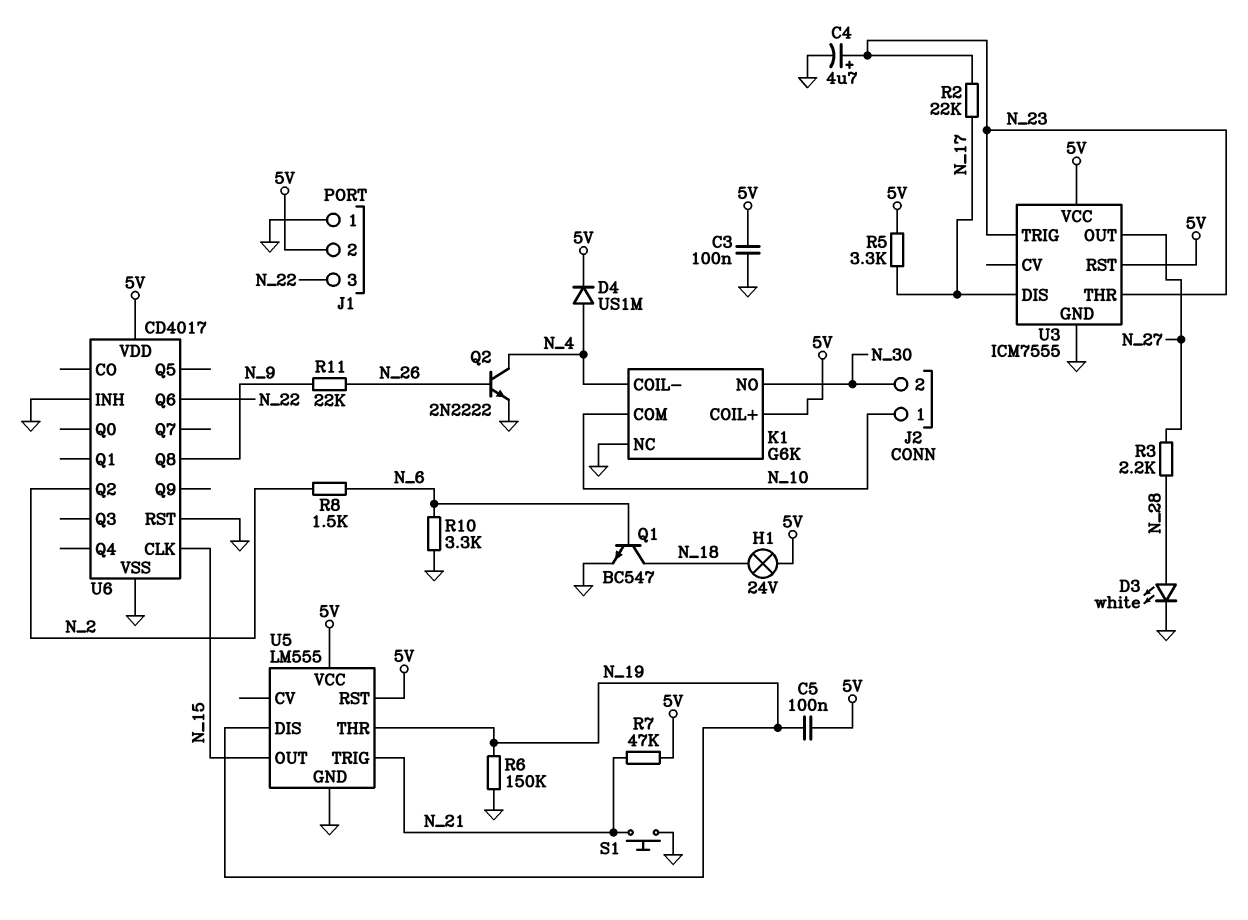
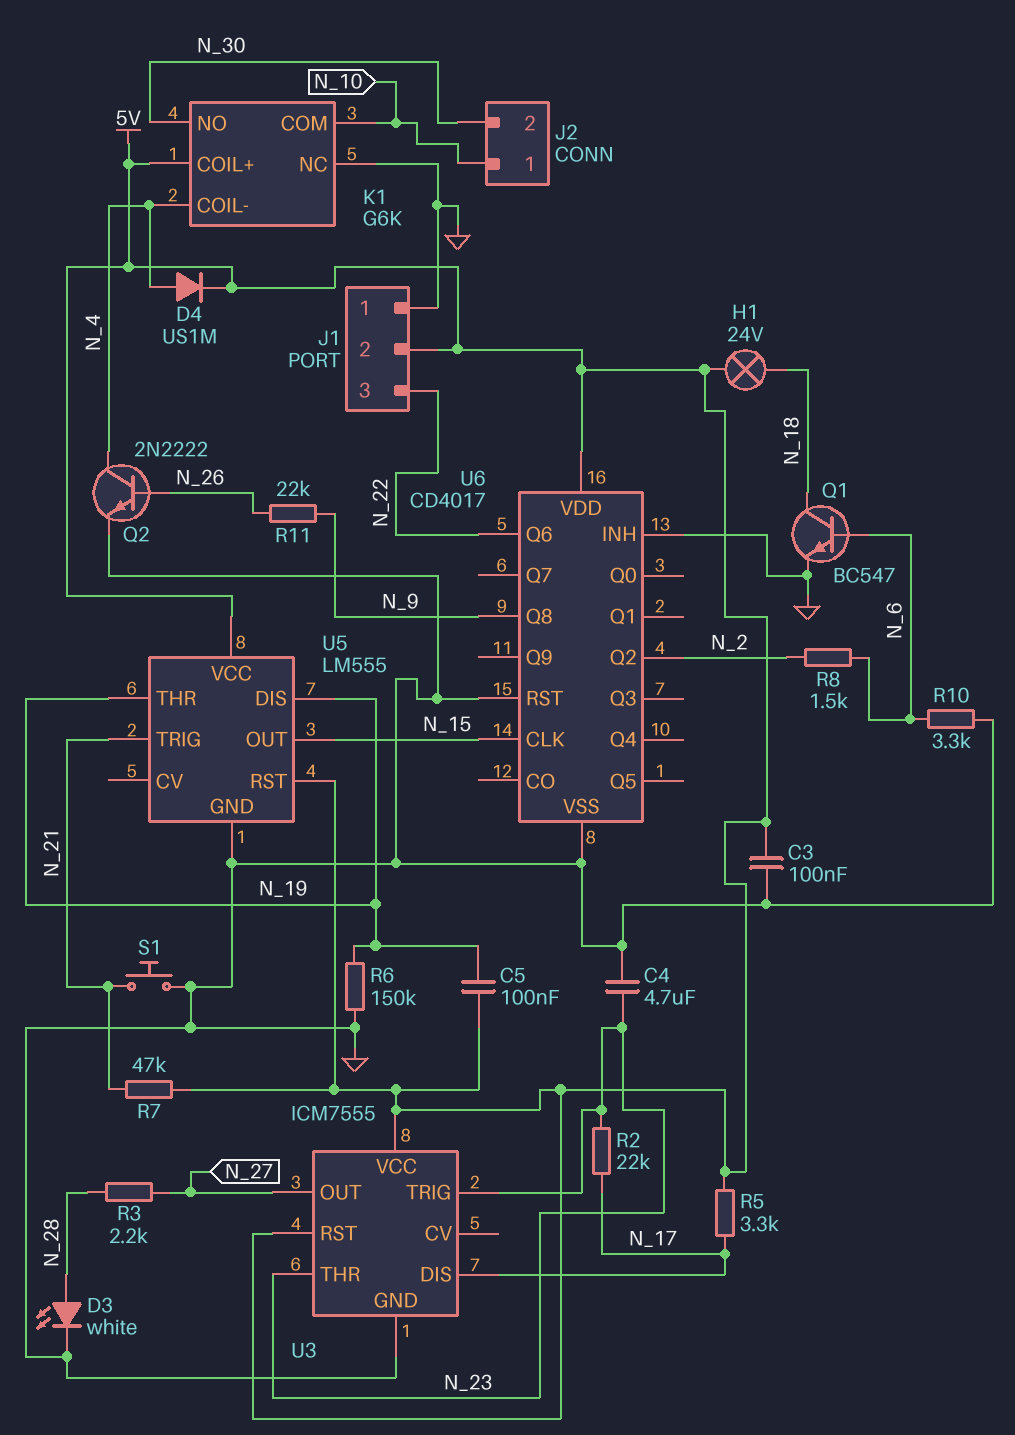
C4: 4.7uF (plus N_23, minus GND) -> 4.7uF (GND, N_23)

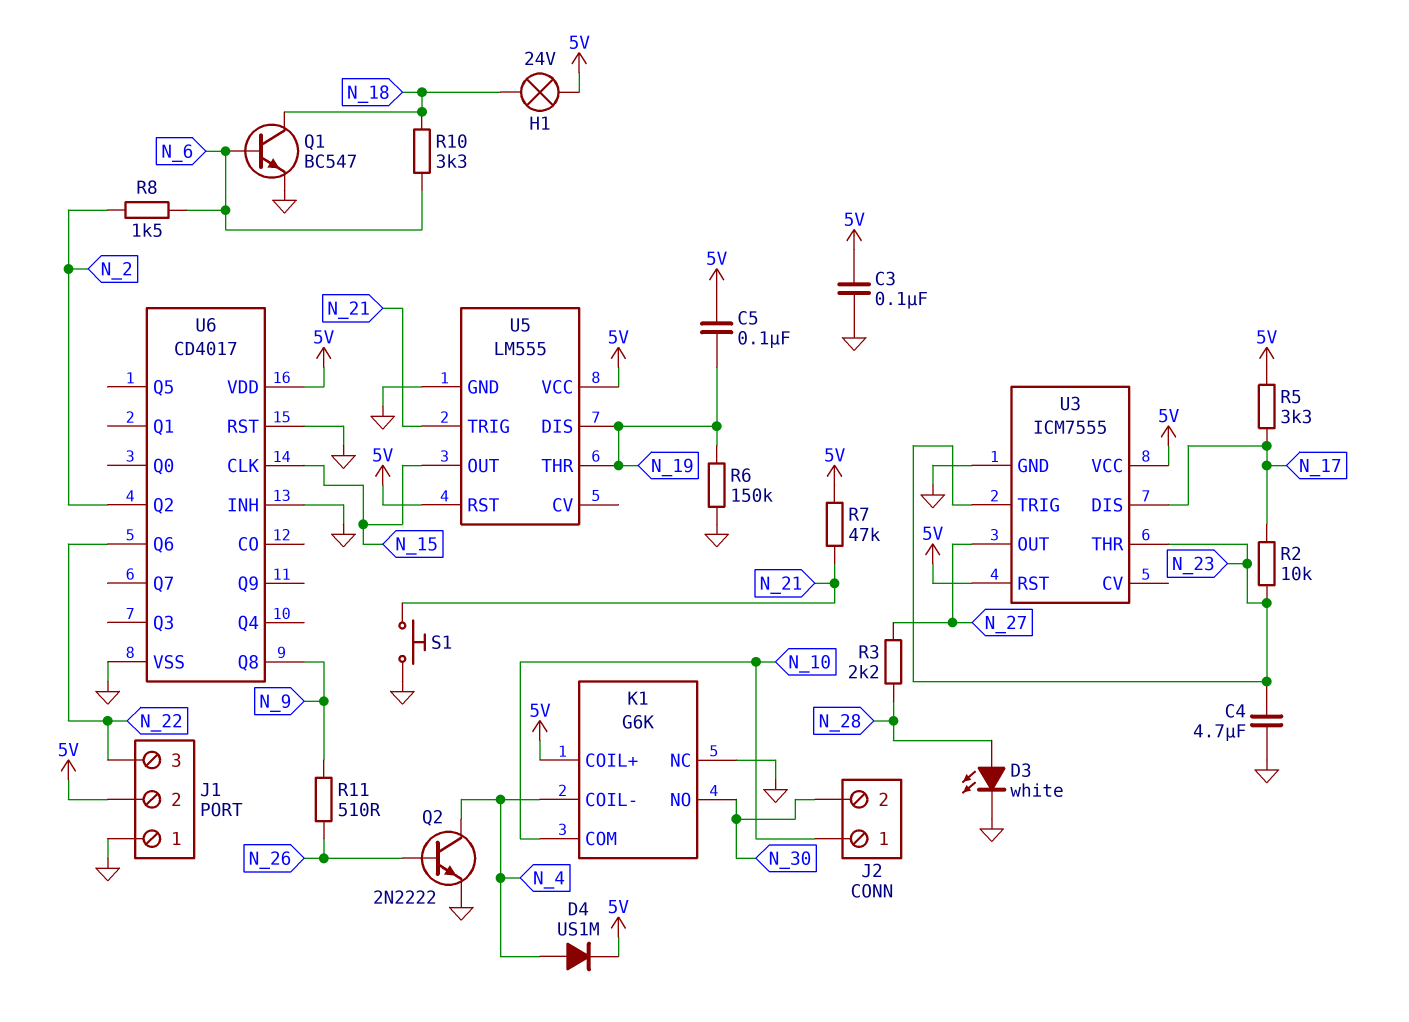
R2: 22k (N_17, N_23) -> 10k (N_17, N_23)
R10: 3.3k (GND, N_6) -> 3.3k (N_6, N_18)
R11: 22k (N_9, N_26) -> 510 (N_9, N_26)

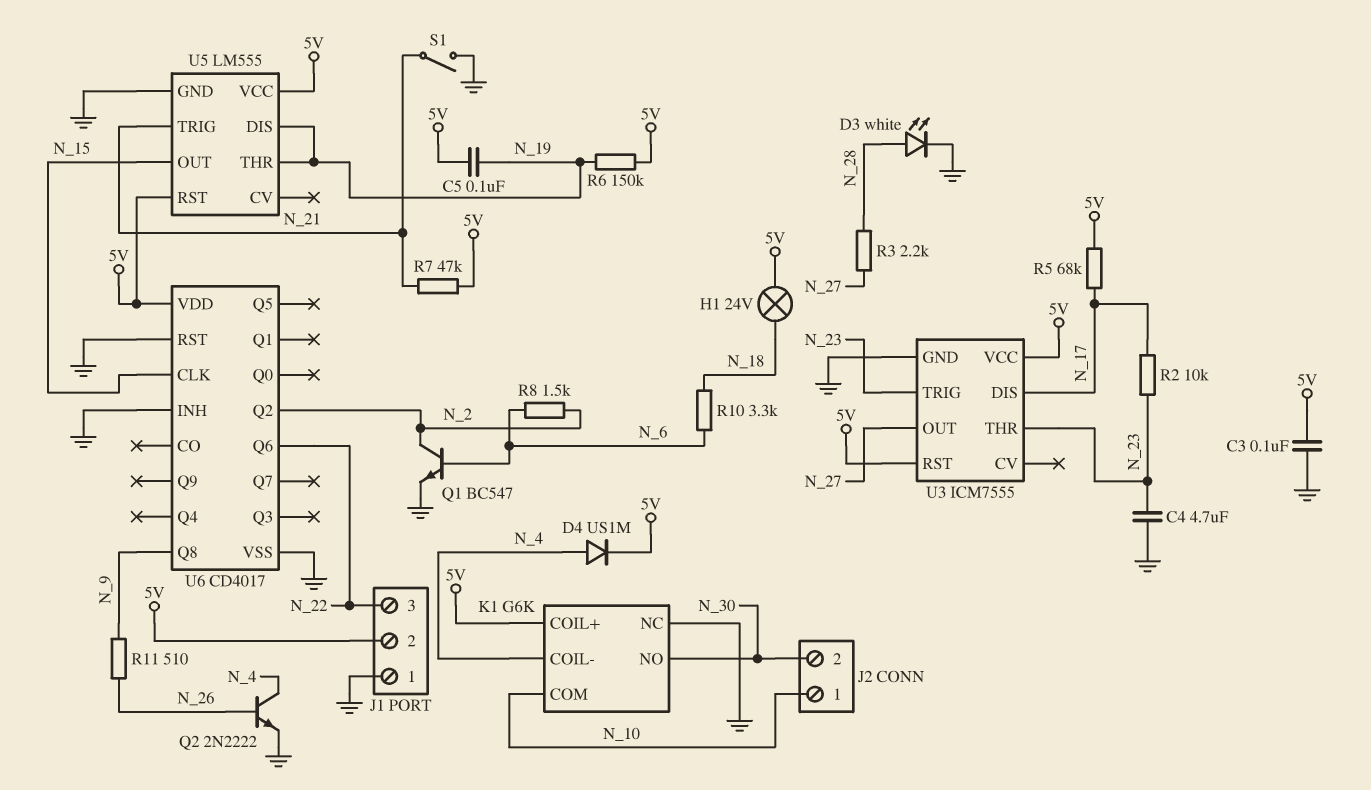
Q1: NPN BC547 (B N_6, C N_18, E GND) -> NPN BC547 (B N_6, C N_2, E GND)
R5: 3.3k (5V, N_17) -> 68k (5V, N_17)
R6: 150k (GND, N_19) -> 150k (5V, N_19)
S1: button (GND, N_21) -> switch (GND, N_21)

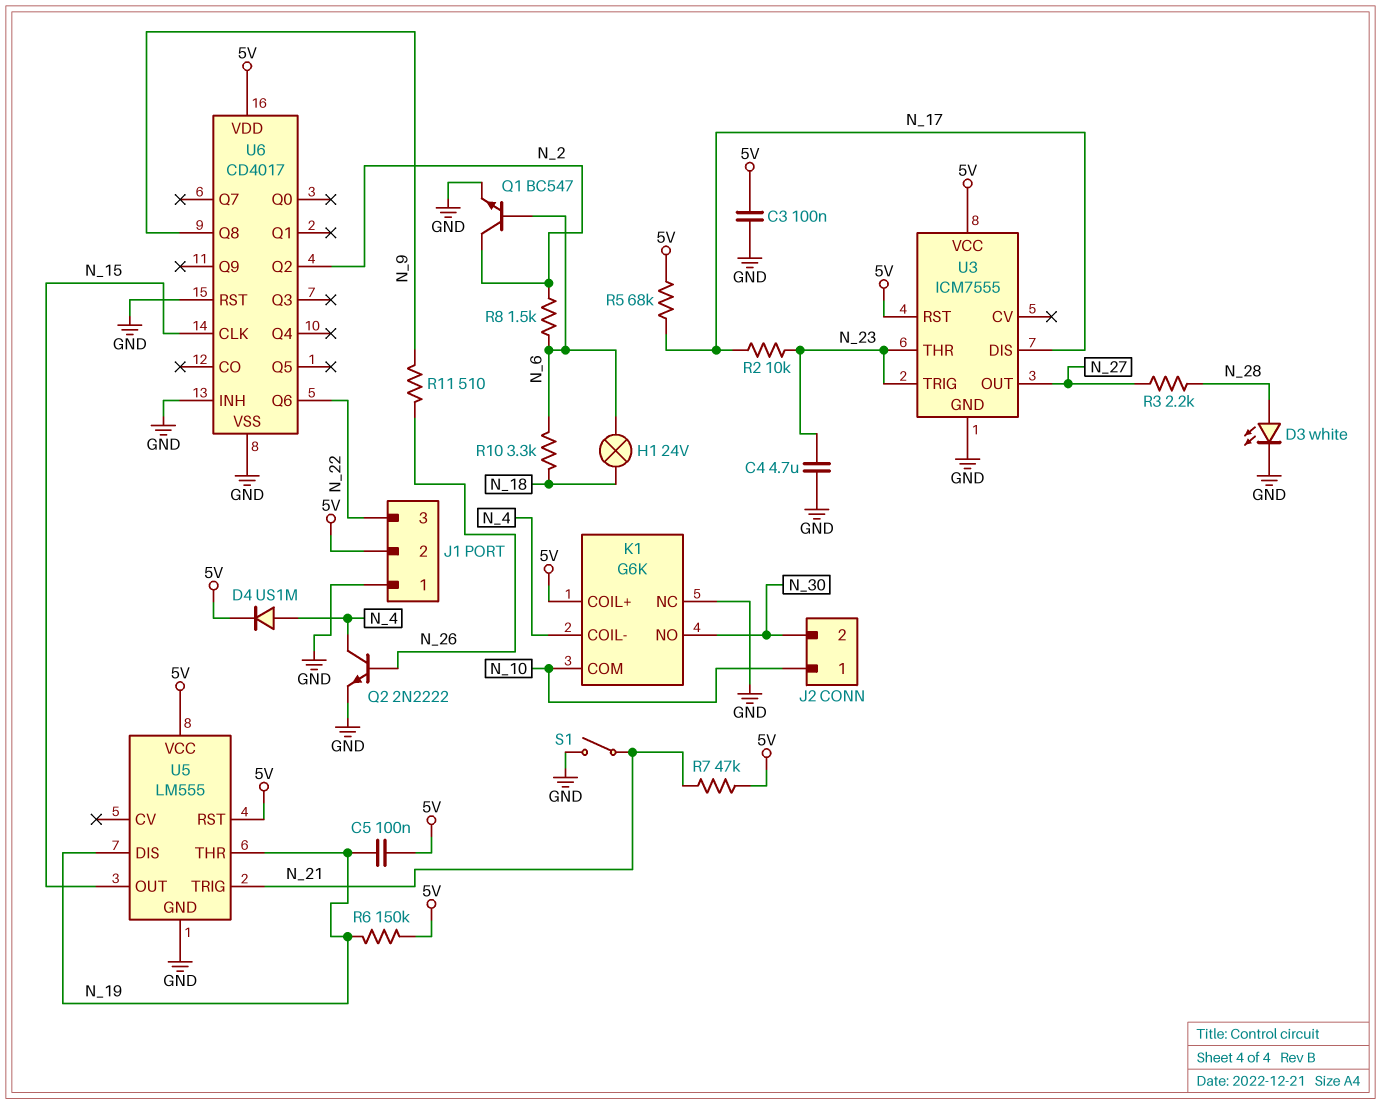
H1: lamp 24V (5V, N_18) -> lamp 24V (N_6, N_18)

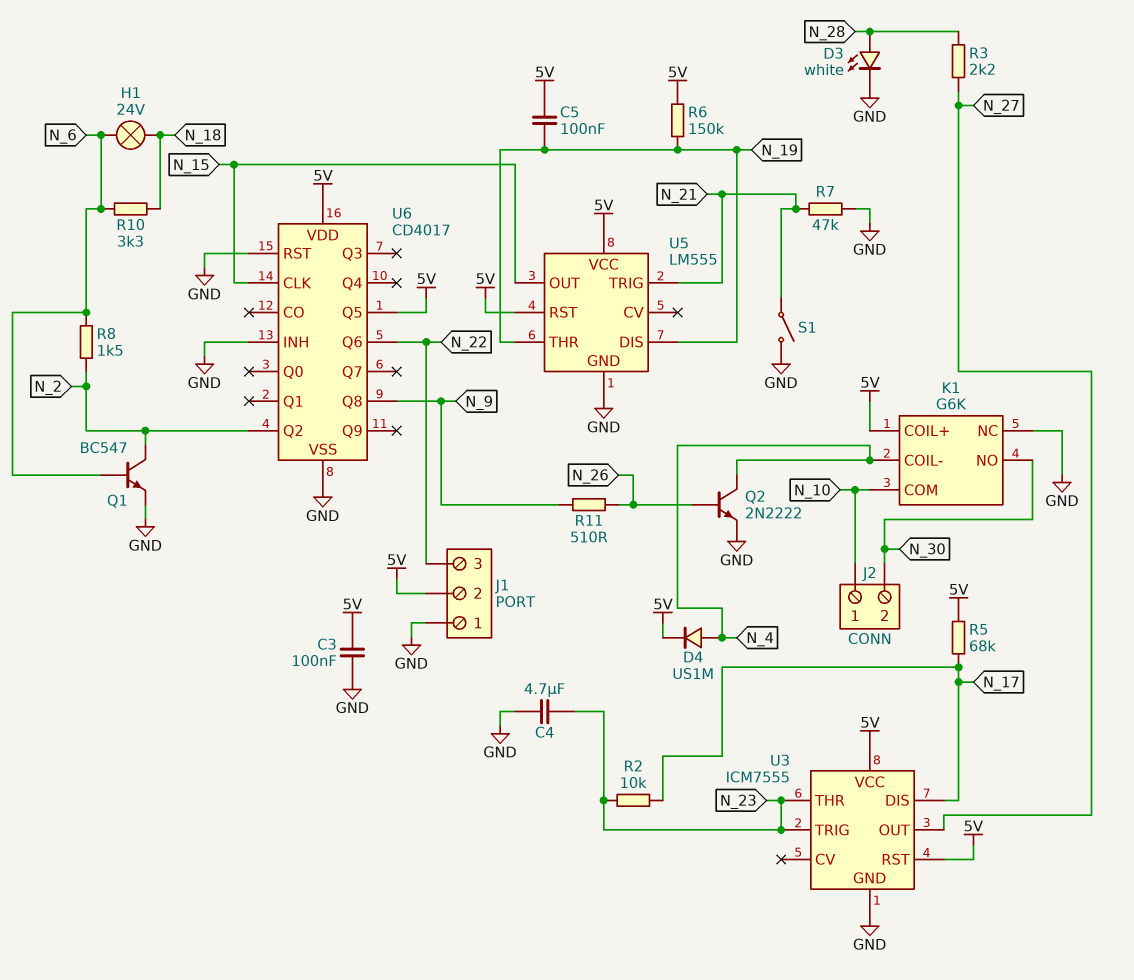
R7: 47k (5V, N_21) -> 47k (GND, N_21)
U6 pin Q5: none -> 5V

